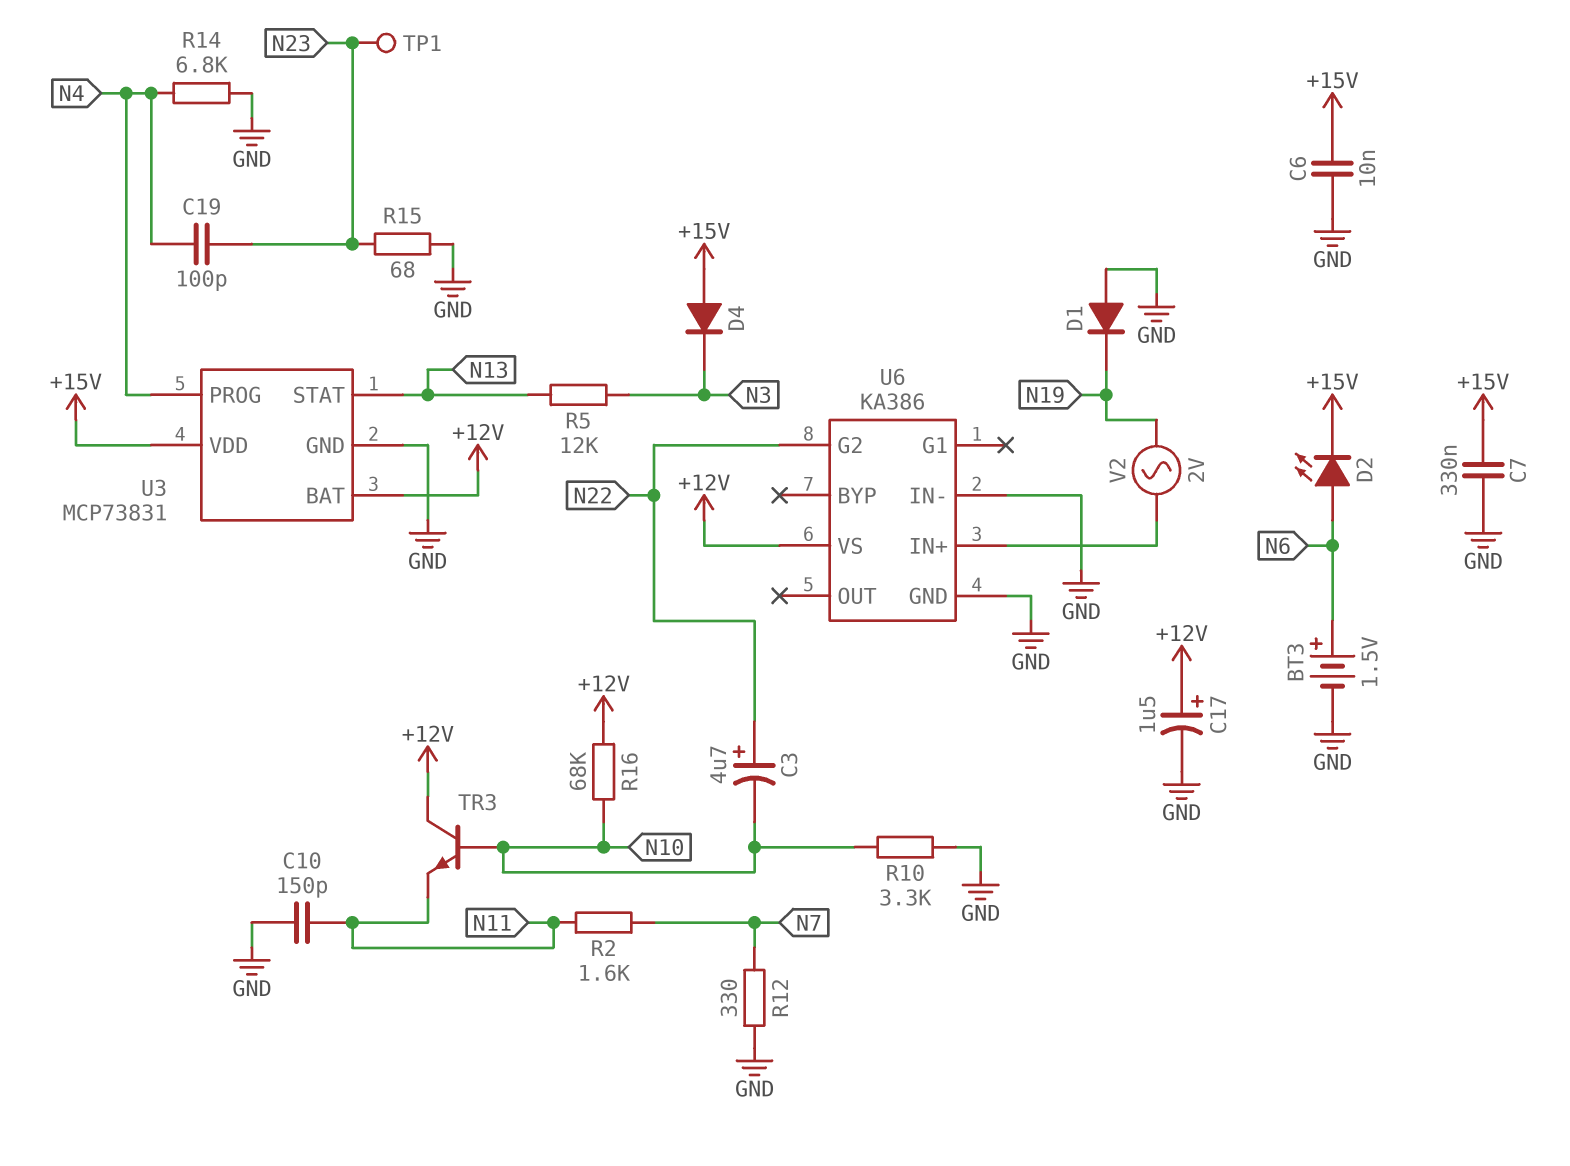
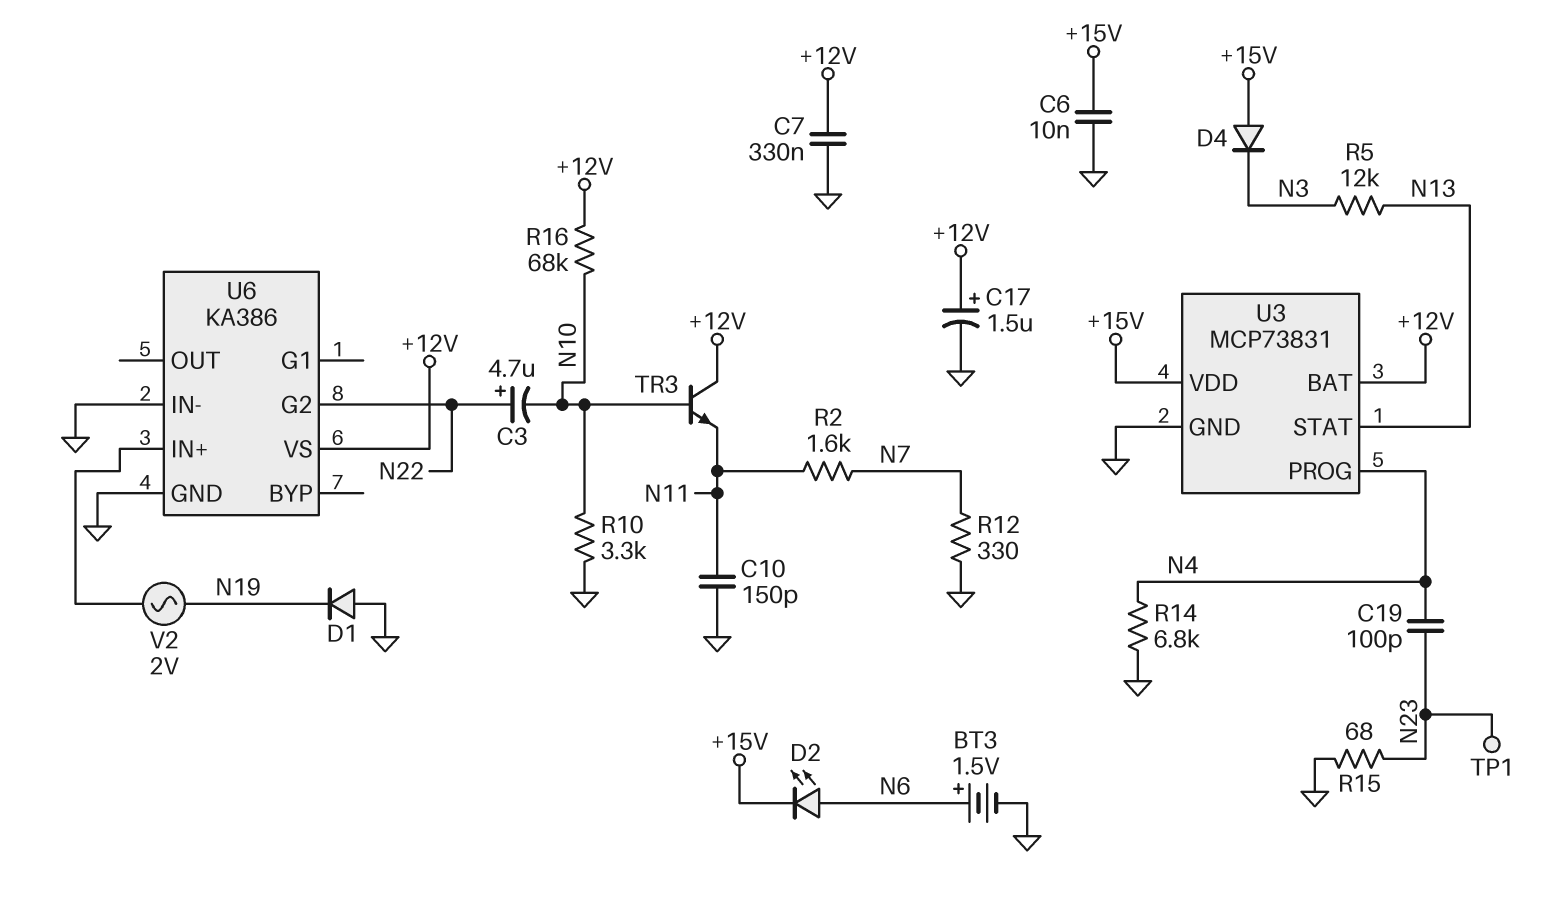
C7: 330nF (+15V, GND) -> 330nF (+12V, GND)

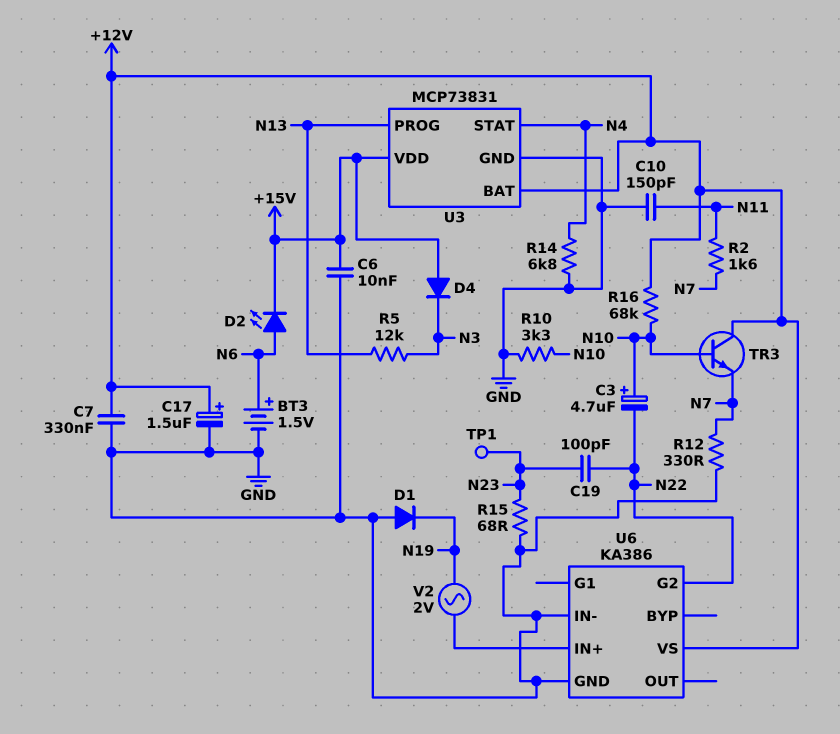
C3: 4.7uF (plus N22, minus N10) -> 4.7uF (plus N10, minus N22)
C19: 100pF (N4, N23) -> 100pF (N22, N23)
TR3: NPN (B N10, C +12V, E N11) -> NPN (B N10, C +12V, E N7)
U3 pin PROG: N4 -> N13
U3 pin STAT: N13 -> N4

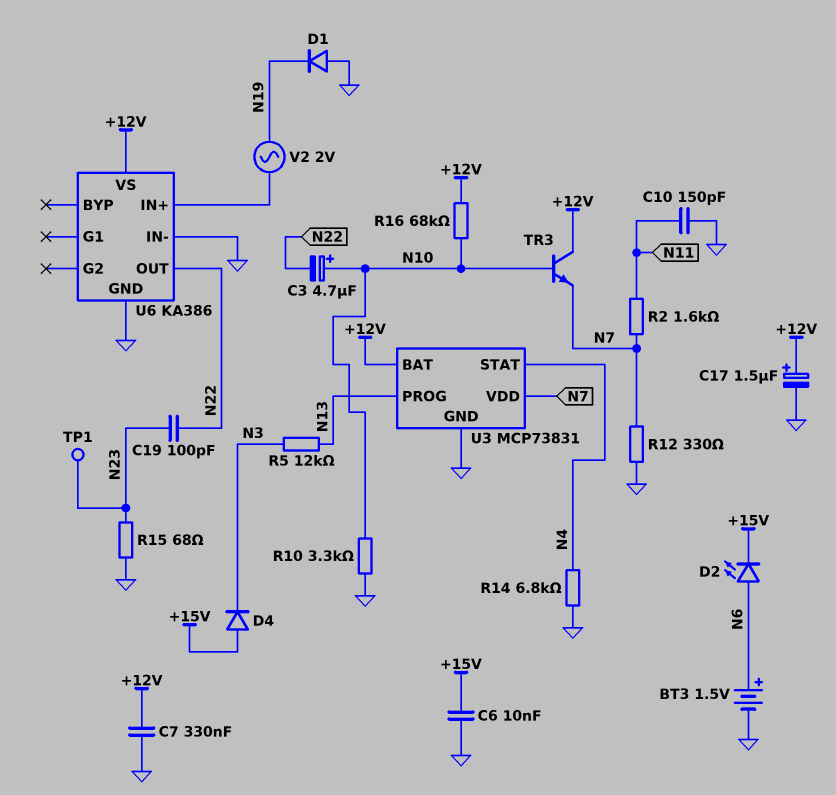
U3 pin VDD: +15V -> N7
U6 pin G2: N22 -> none
U6 pin OUT: none -> N22

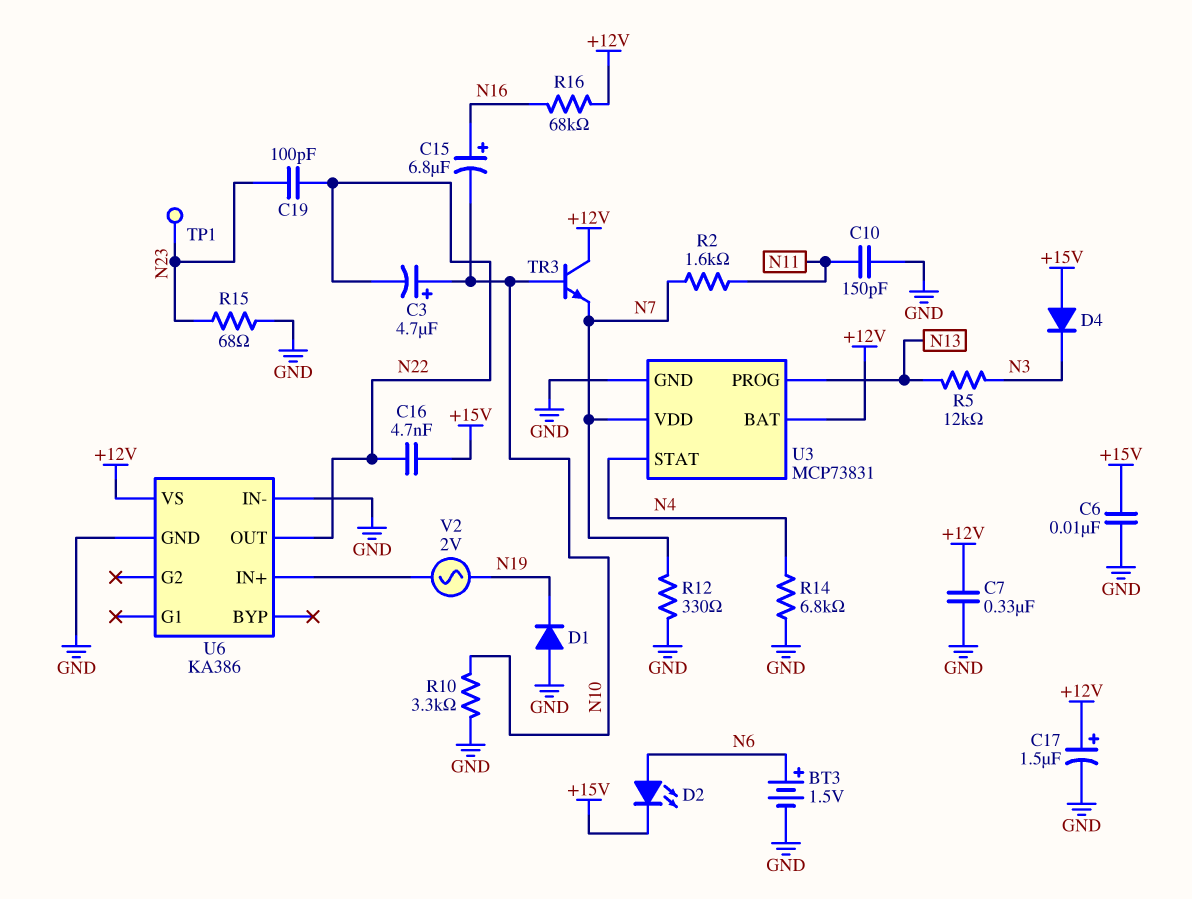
C15: none -> 6.8uF (plus N16, minus N10)
C16: none -> 4.7nF (+15V, N22)
R16: 68k (+12V, N10) -> 68k (+12V, N16)

